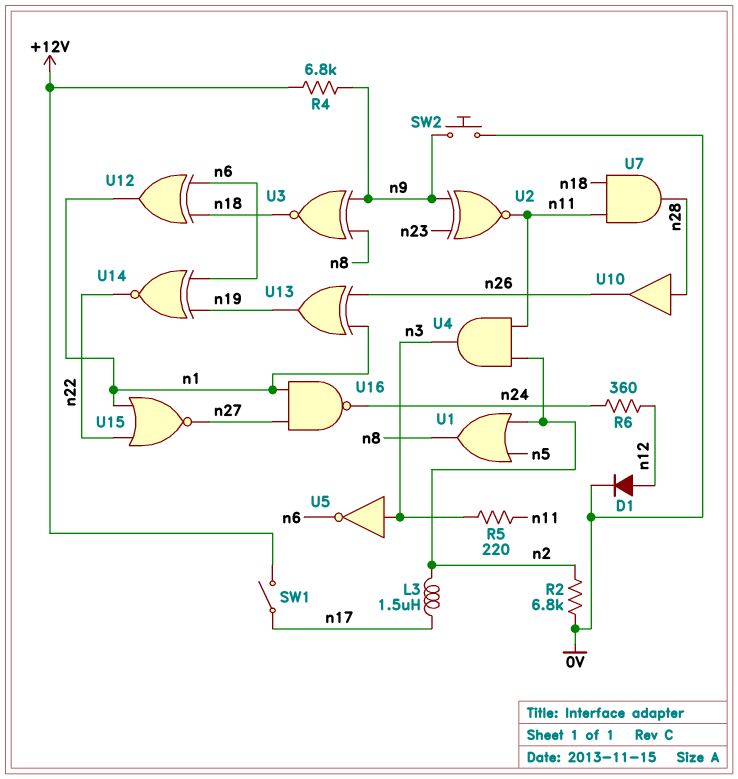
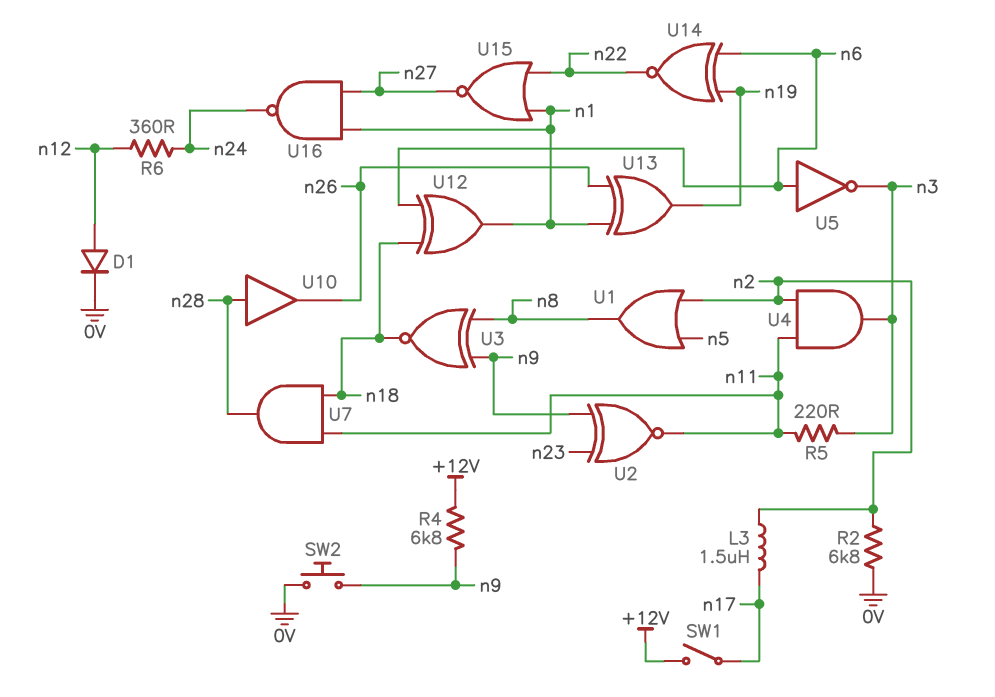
U5: NOT (in n3, out n6) -> NOT (in n6, out n3)

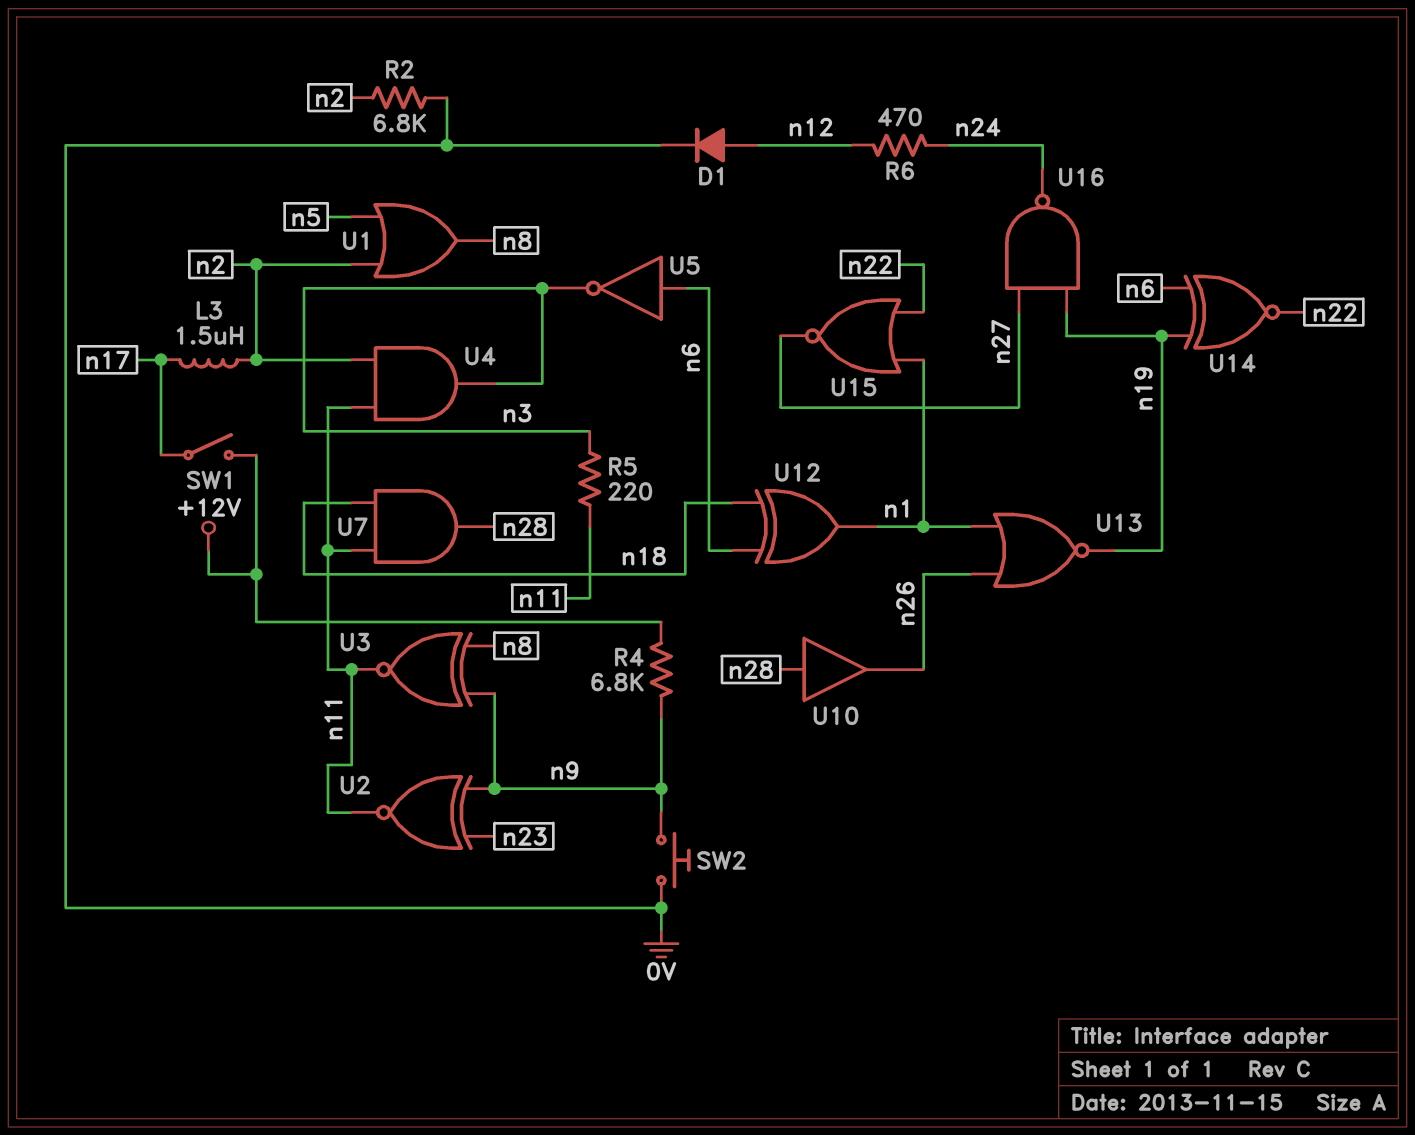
R6: 360 (n12, n24) -> 470 (n12, n24)
U3: XNOR (in n8, in n9, out n18) -> XNOR (in n8, in n9, out n11)
U13: XOR (in n1, in n26, out n19) -> NOR (in n1, in n26, out n19)
U16: NAND (in n1, in n27, out n24) -> NAND (in n19, in n27, out n24)

